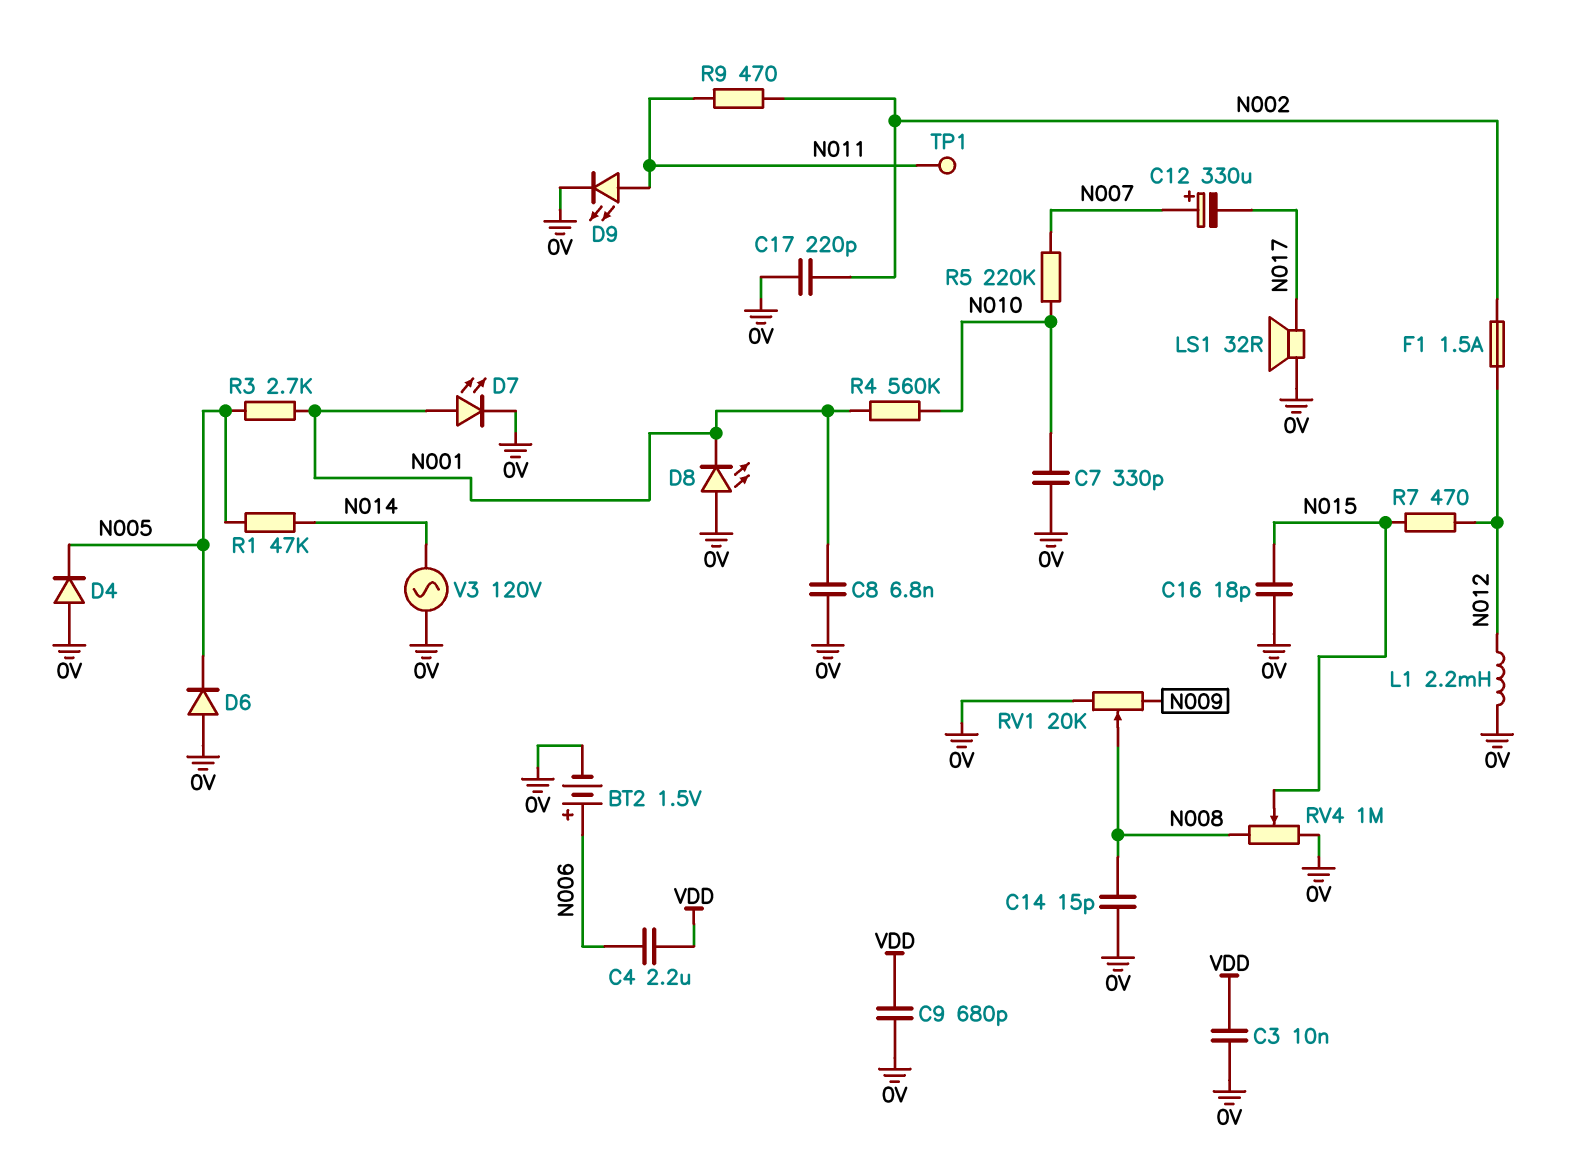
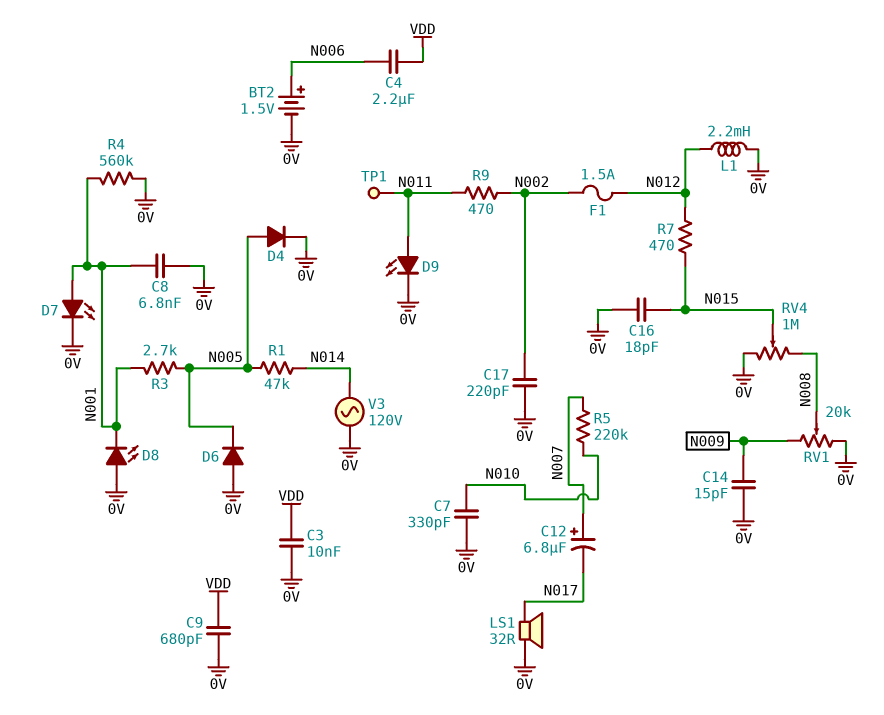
C12: 330uF (plus N007, minus N017) -> 6.8uF (plus N007, minus N017)
C14: 15pF (0V, N008) -> 15pF (0V, N009)
D4: diode (A 0V, K N005) -> diode (A N005, K 0V)
R4: 560k (N001, N010) -> 560k (0V, N001)

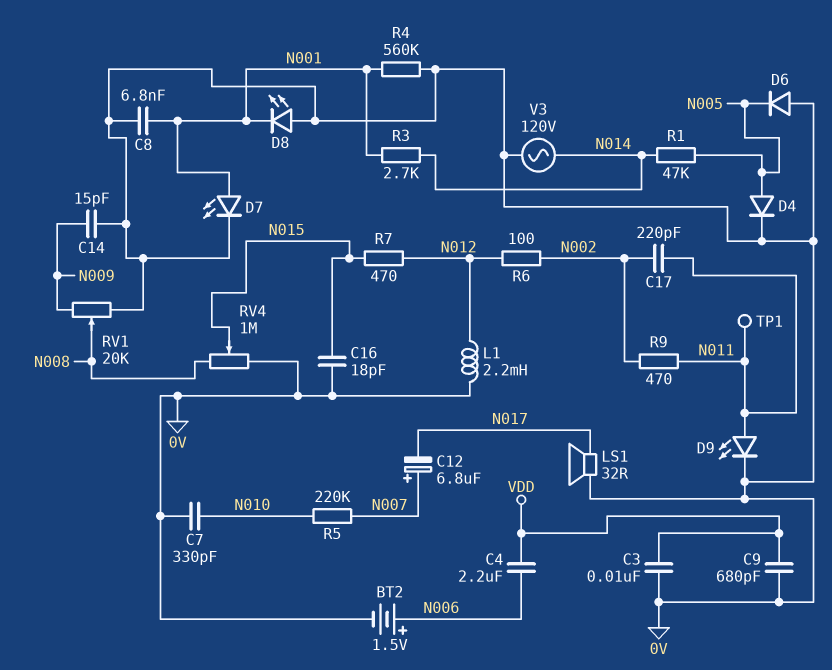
C17: 220pF (0V, N002) -> 220pF (N002, N011)
F1: 1.5A (N002, N012) -> none
R3: 2.7k (N001, N005) -> 2.7k (N001, N014)
R6: none -> 100 (N002, N012)

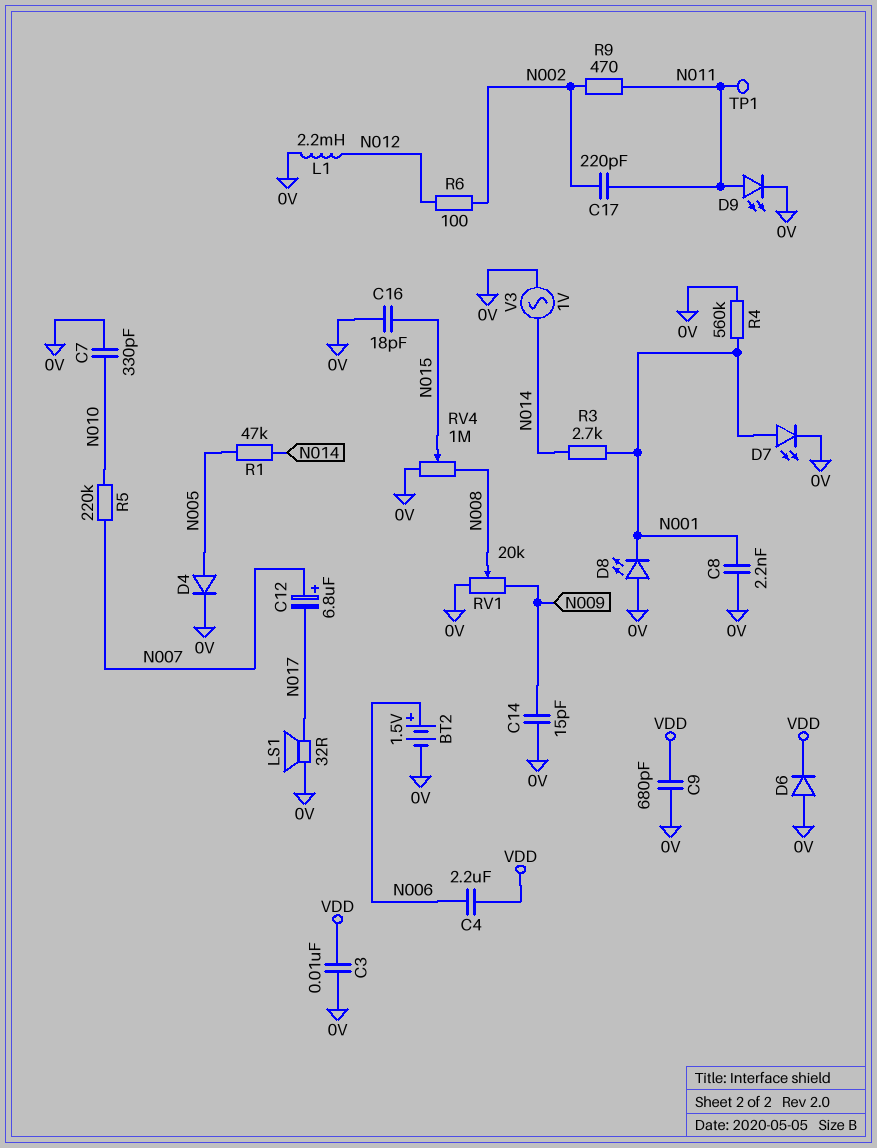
C8: 6.8nF (0V, N001) -> 2.2nF (0V, N001)
D6: diode (A 0V, K N005) -> diode (A 0V, K VDD)
R7: 470 (N012, N015) -> none
V3: AC 120V (0V, N014) -> AC 1V (0V, N014)

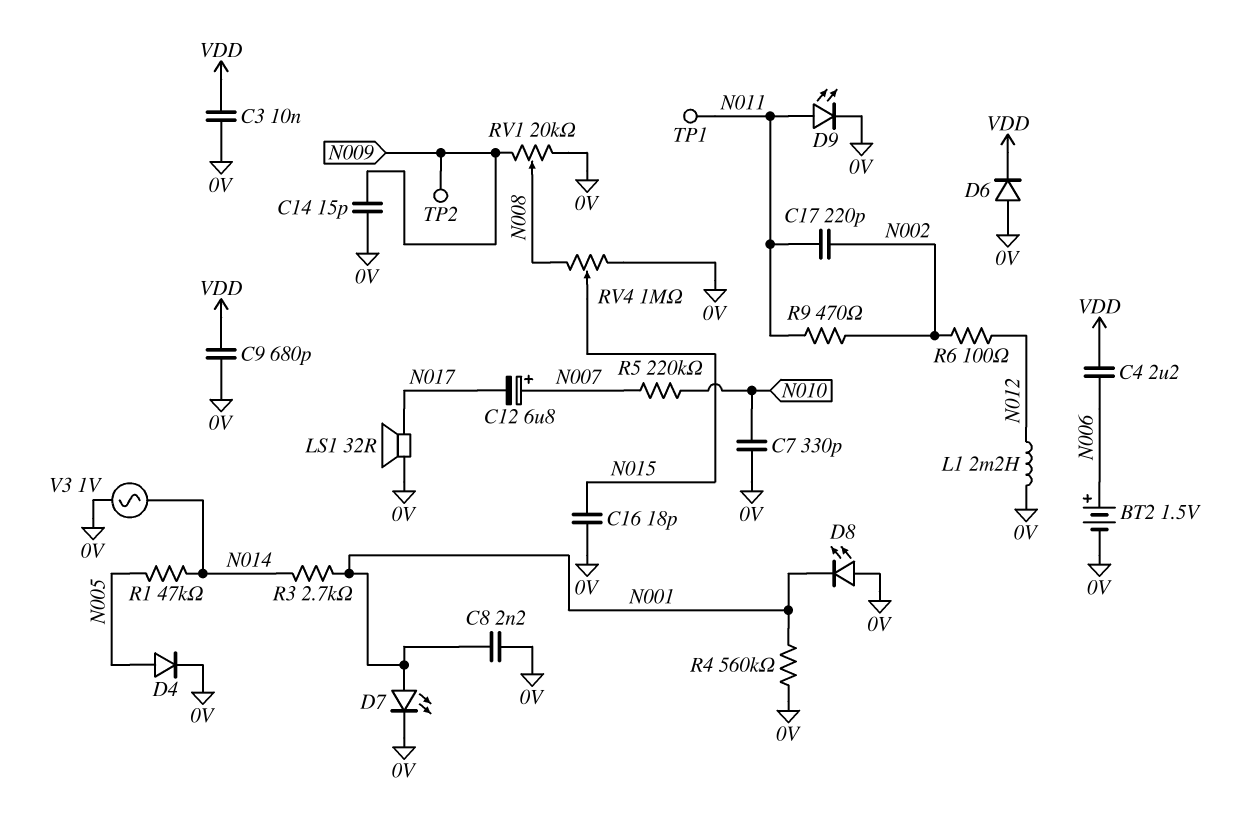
TP2: none -> test point (N009)

